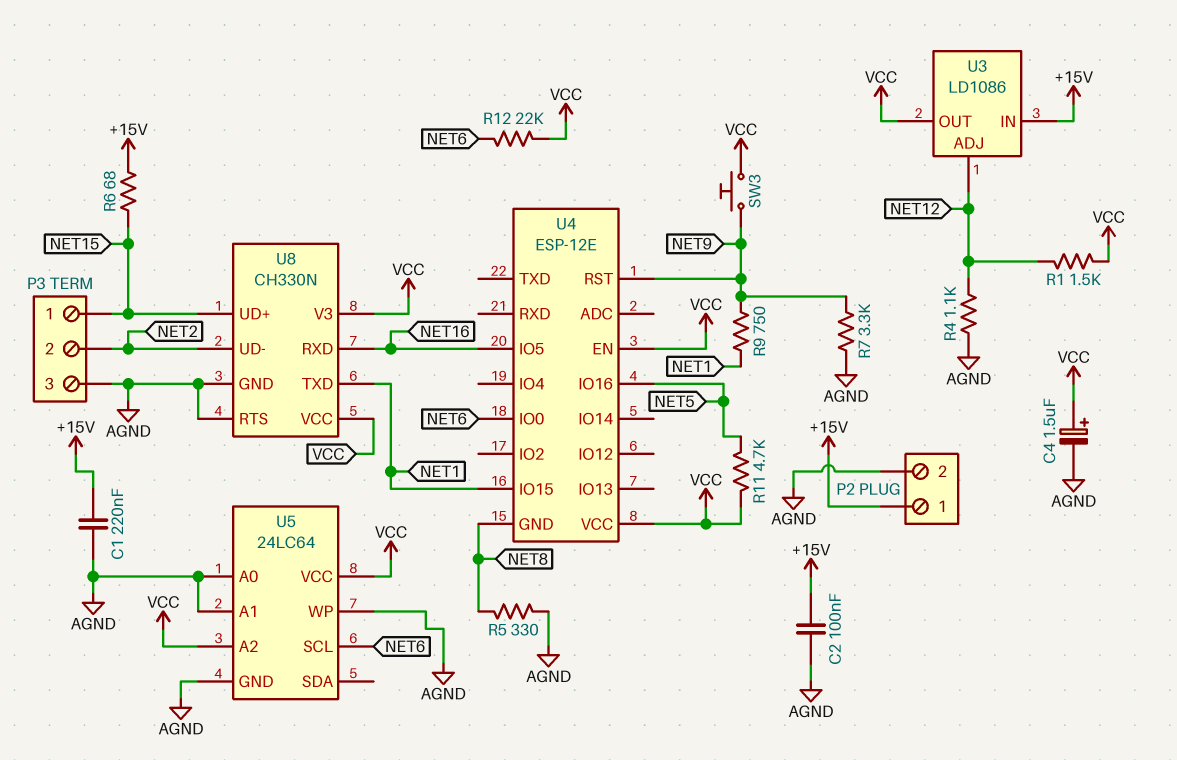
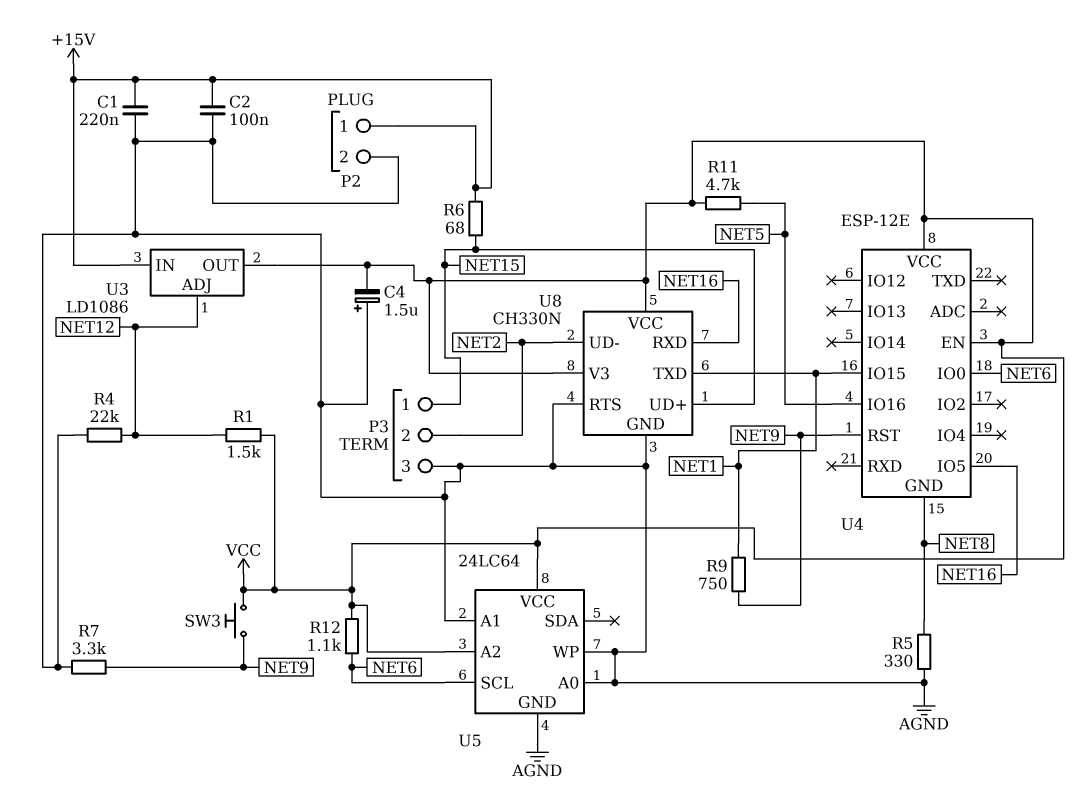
C4: 1.5uF (plus VCC, minus AGND) -> 1.5uF (plus AGND, minus VCC)
R4: 1.1k (AGND, NET12) -> 22k (AGND, NET12)
R12: 22k (NET6, VCC) -> 1.1k (NET6, VCC)

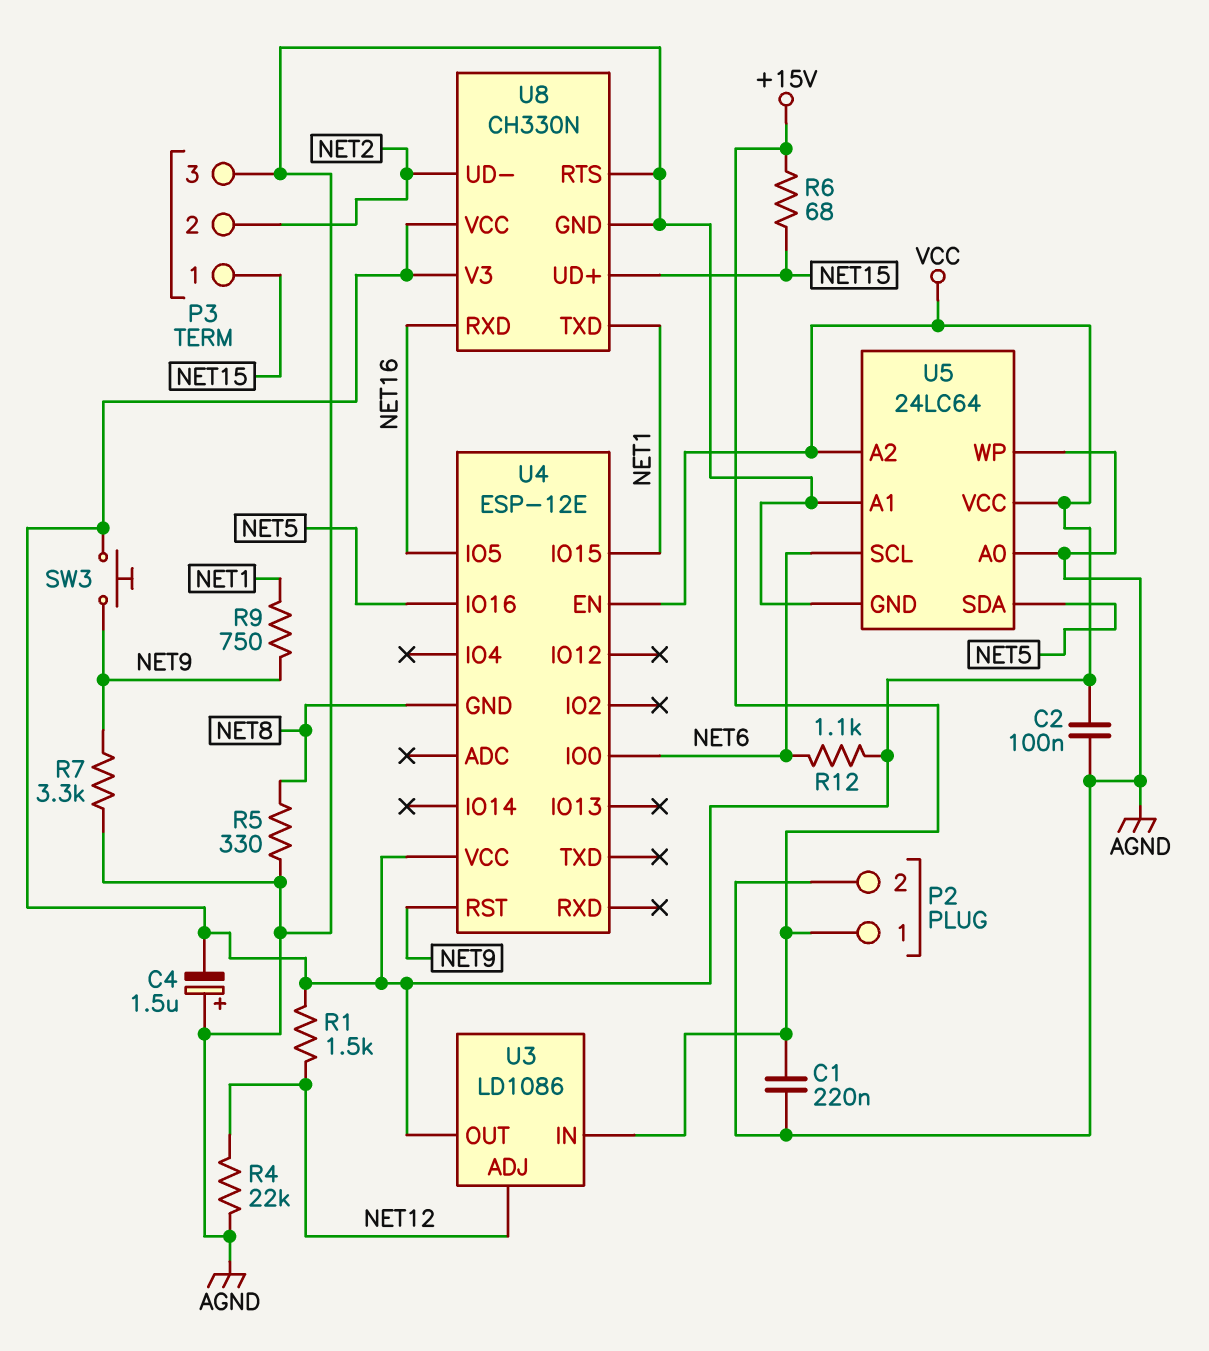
C2: 100nF (+15V, AGND) -> 100nF (AGND, VCC)
R11: 4.7k (NET5, VCC) -> none
U5 pin SDA: none -> NET5

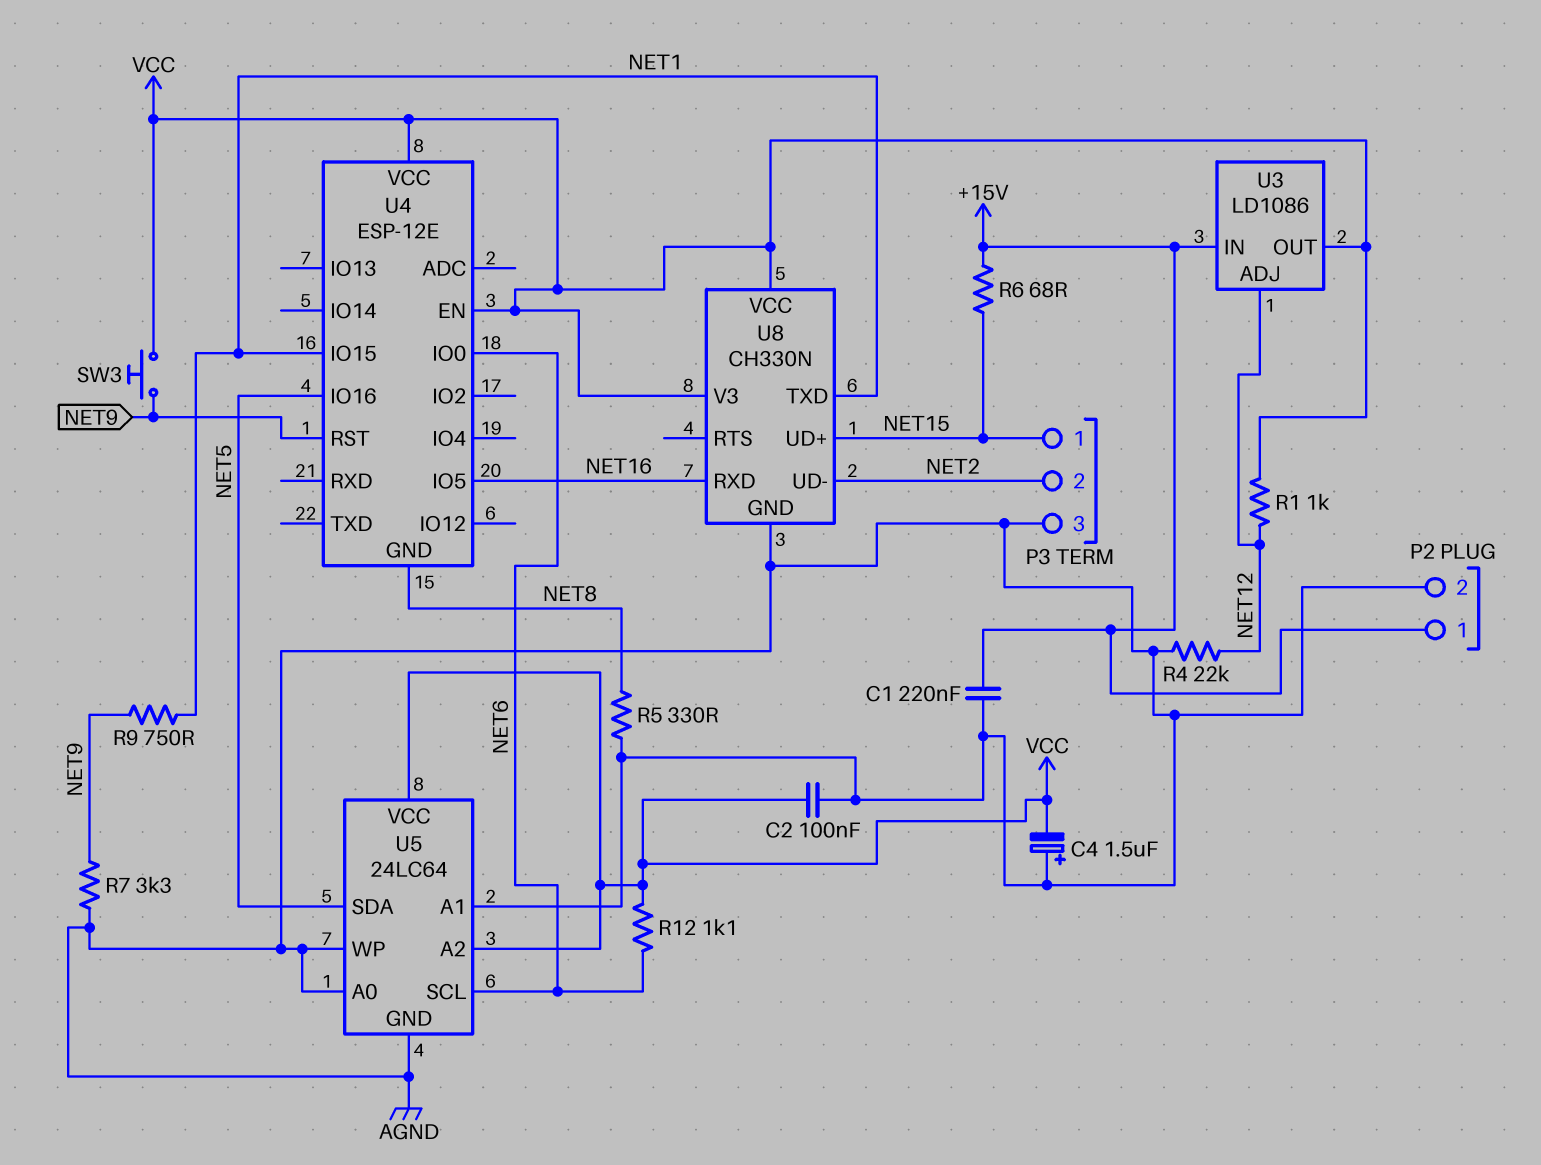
R1: 1.5k (NET12, VCC) -> 1k (NET12, VCC)
U8 pin RTS: AGND -> none

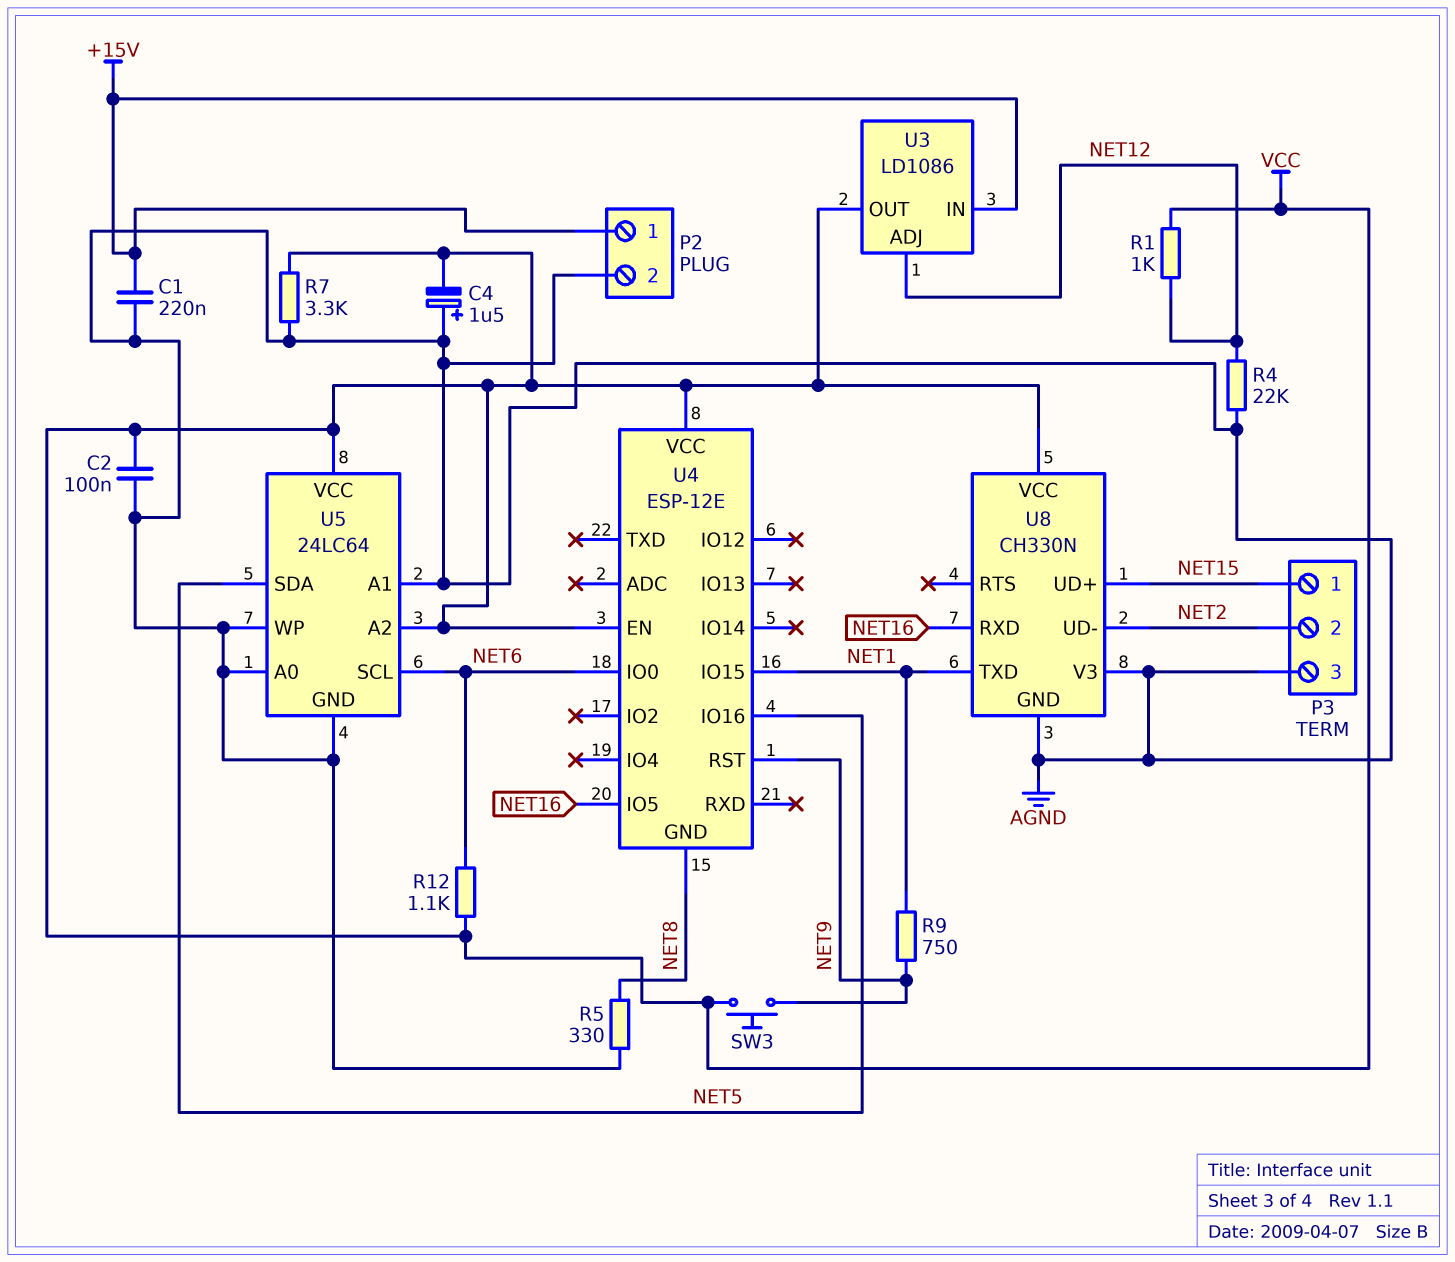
R6: 68 (+15V, NET15) -> none
R7: 3.3k (AGND, NET9) -> 3.3k (AGND, VCC)
U8 pin V3: VCC -> AGND

